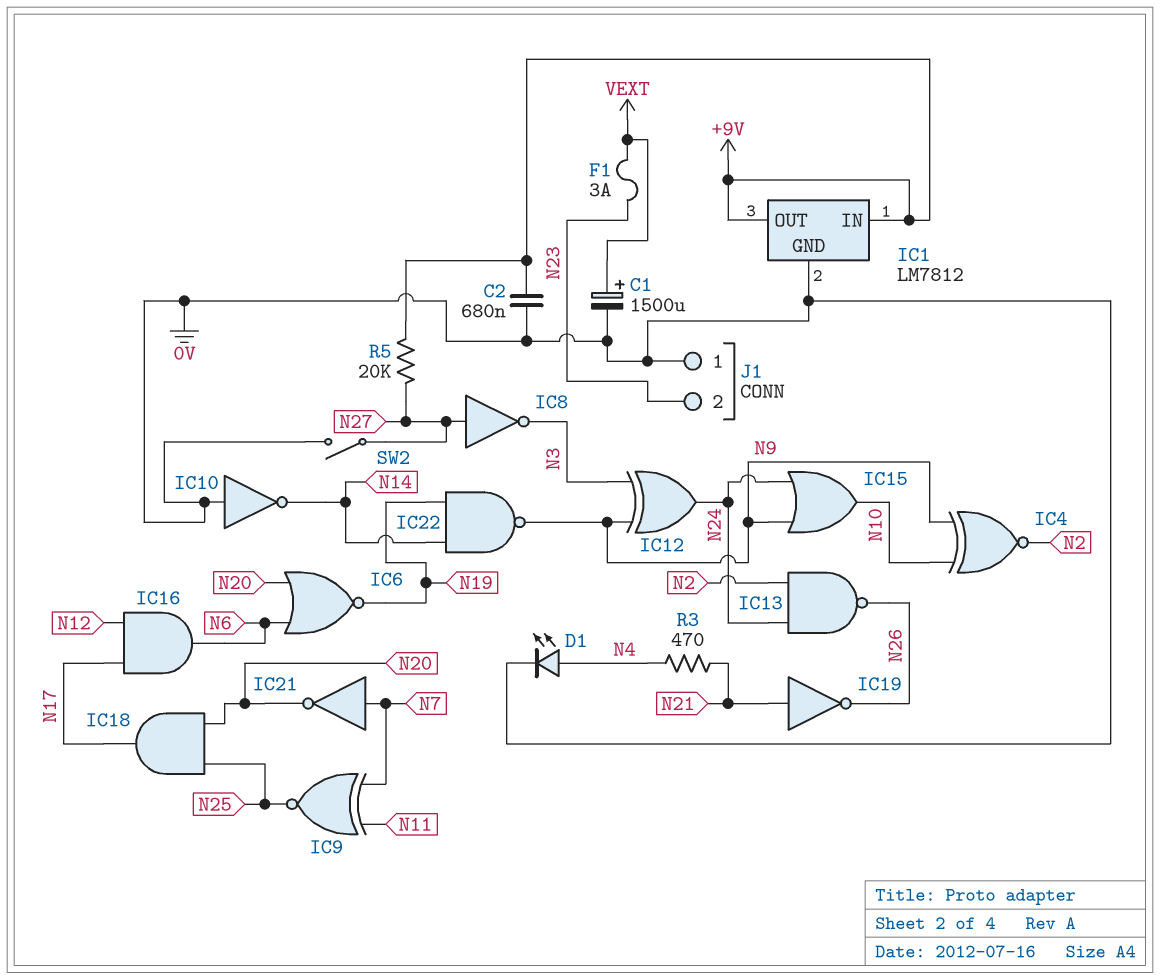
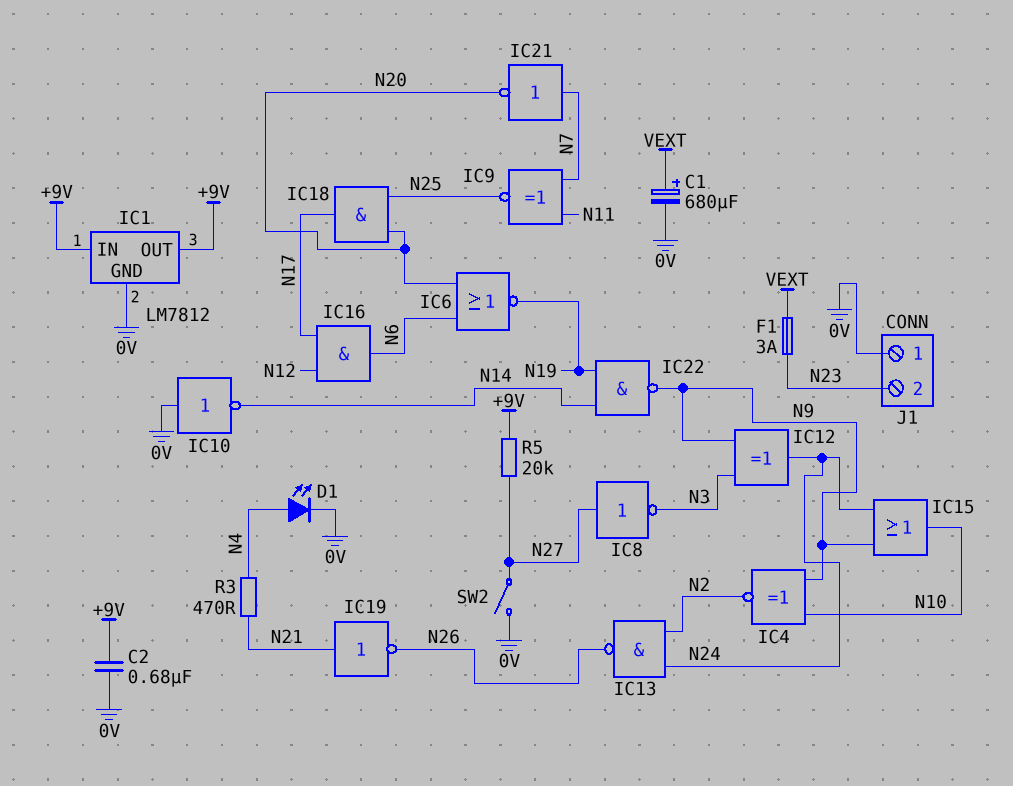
C1: 1500uF (plus VEXT, minus 0V) -> 680uF (plus VEXT, minus 0V)

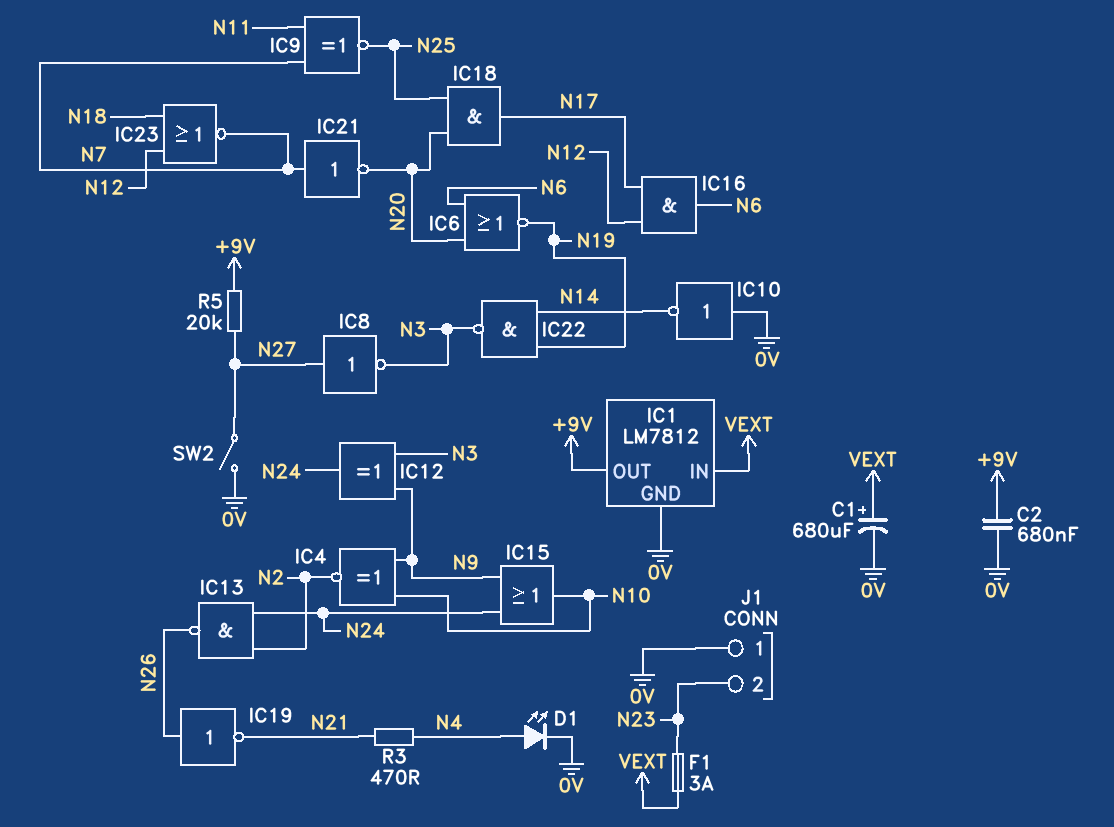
IC1 pin IN: +9V -> VEXT
IC19: NOT (in N21, out N26) -> NOT (in N26, out N21)
IC22: NAND (in N14, in N19, out N9) -> NAND (in N14, in N19, out N3)
IC23: none -> NOR (in N12, in N18, out N7)

